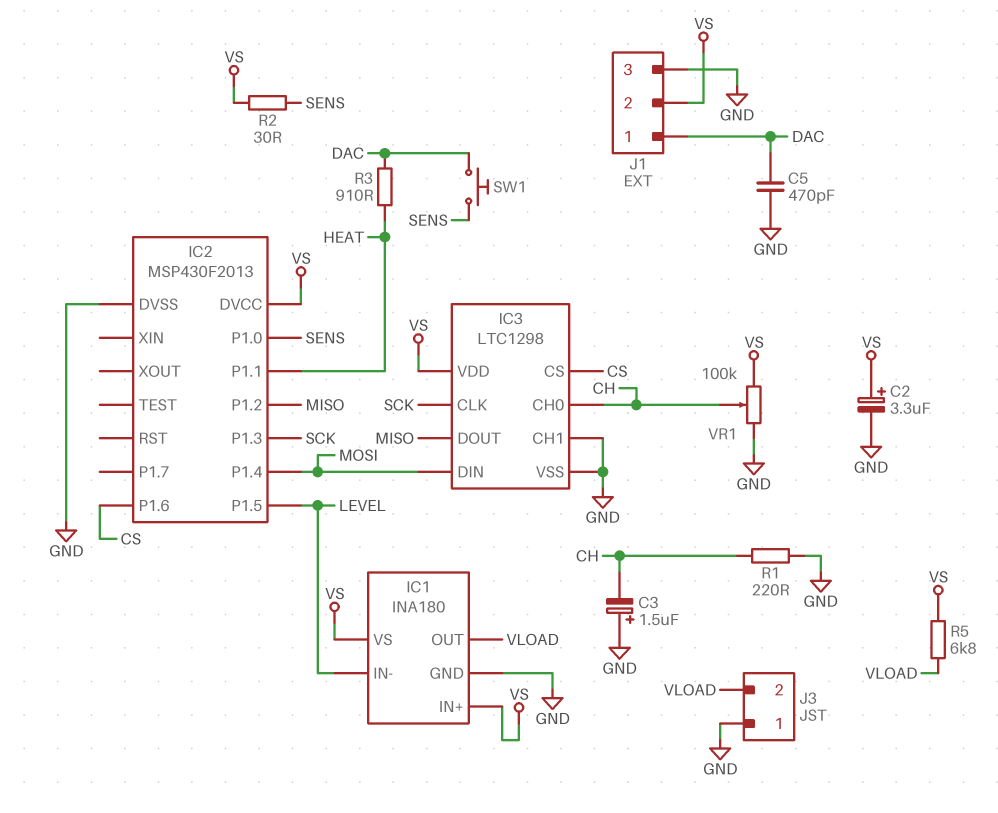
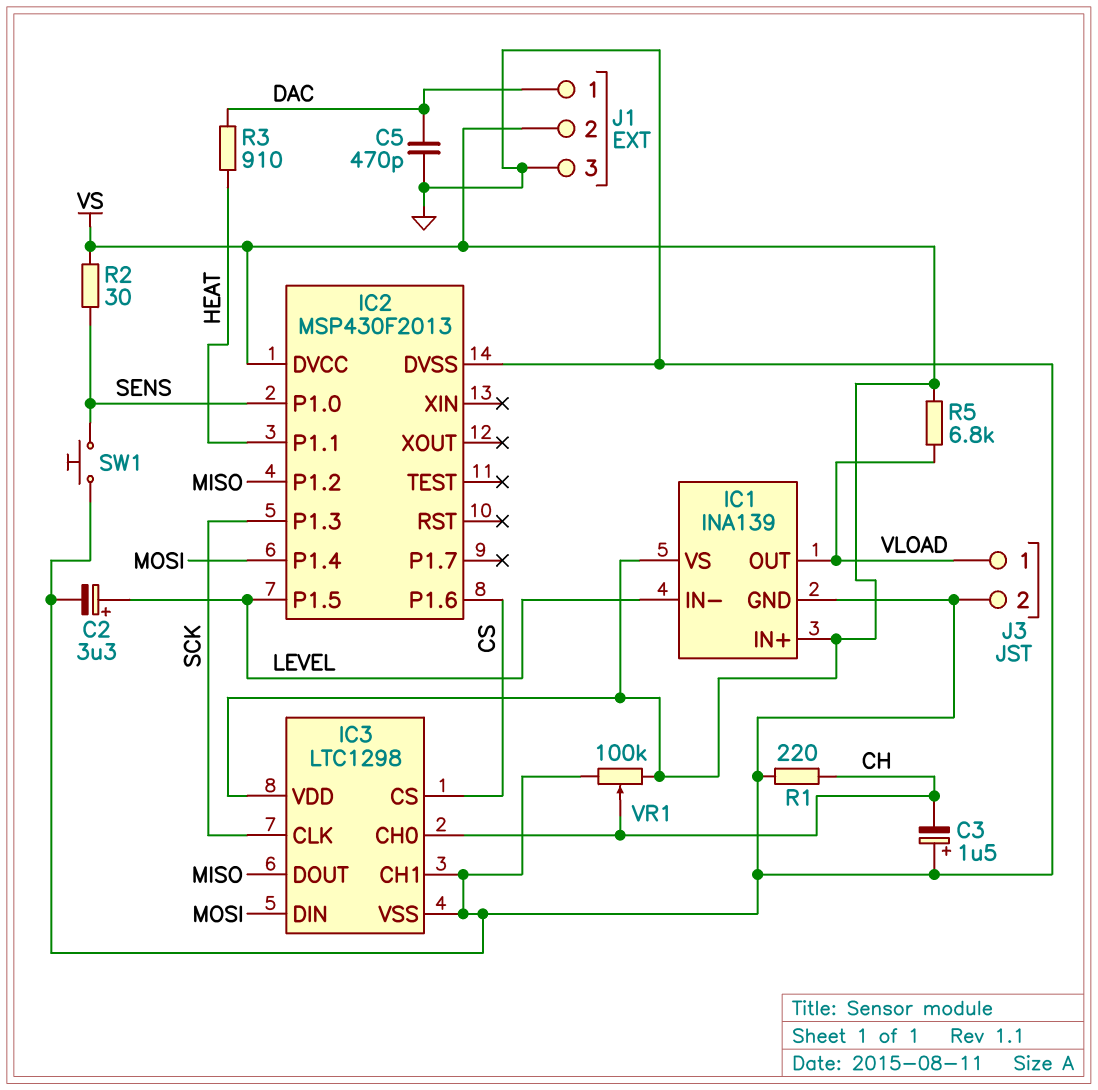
C2: 3.3uF (plus VS, minus GND) -> 3.3uF (plus LEVEL, minus GND)
IC1: INA180 -> INA139
J3 pin 1: GND -> VLOAD
J3 pin 2: VLOAD -> GND
SW1: button (DAC, SENS) -> button (GND, SENS)

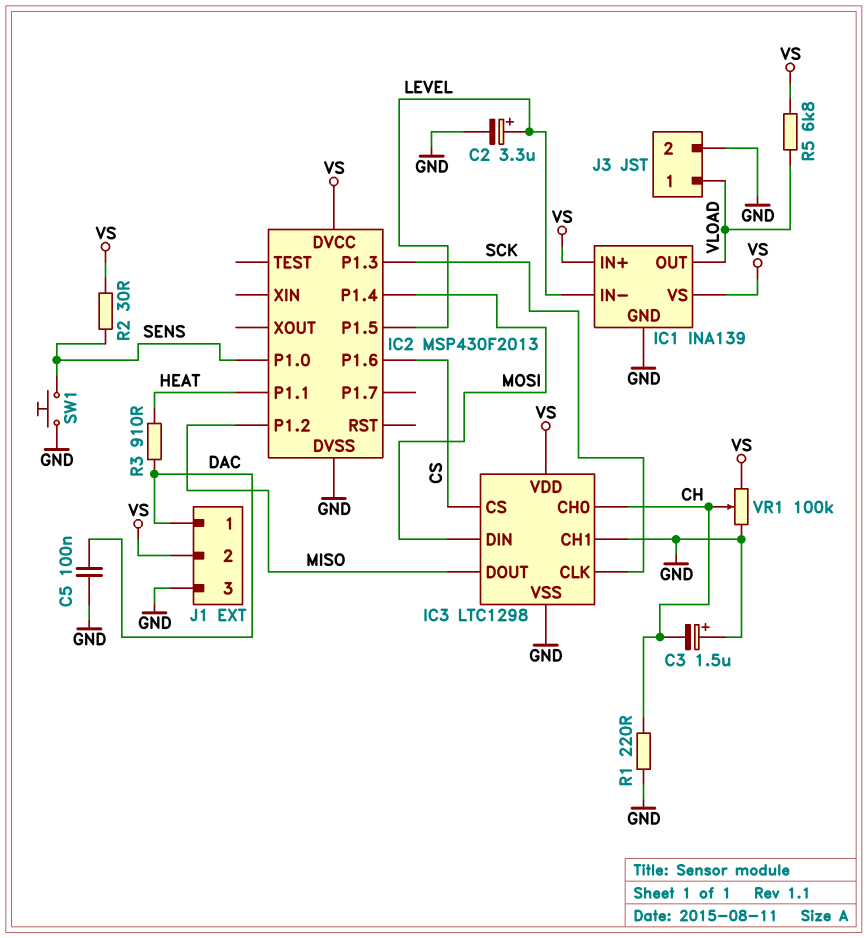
C5: 470pF (DAC, GND) -> 100nF (DAC, GND)

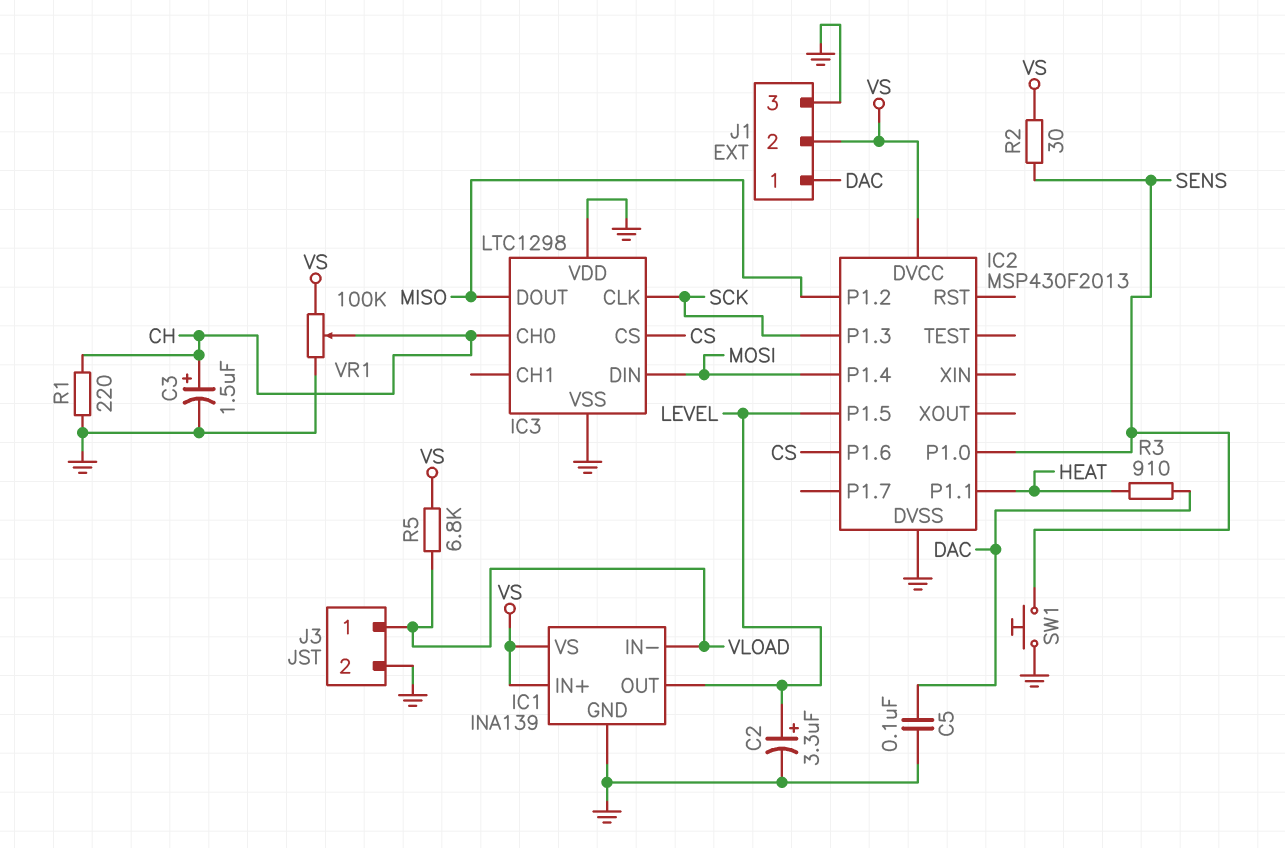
C3: 1.5uF (plus GND, minus CH) -> 1.5uF (plus CH, minus GND)
IC1 pin IN-: LEVEL -> VLOAD
IC1 pin OUT: VLOAD -> LEVEL
IC3 pin CH1: GND -> none
IC3 pin VDD: VS -> GND

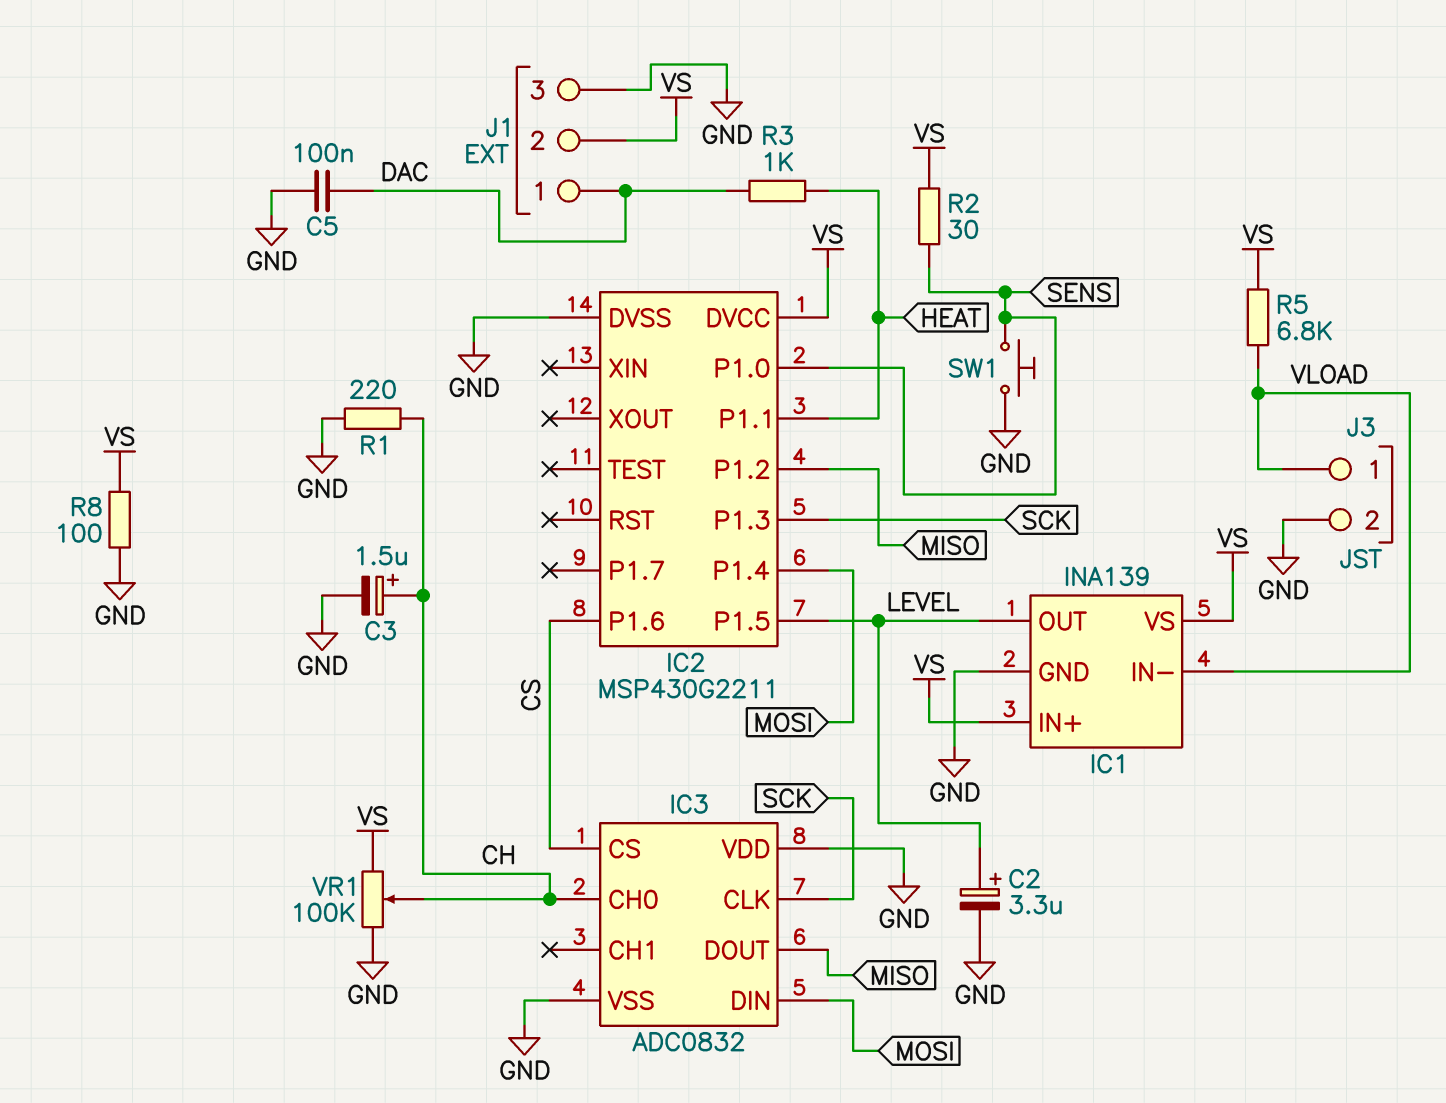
IC2: MSP430F2013 -> MSP430G2211
IC3: LTC1298 -> ADC0832
R3: 910 (DAC, HEAT) -> 1k (DAC, HEAT)
R8: none -> 100 (GND, VS)

